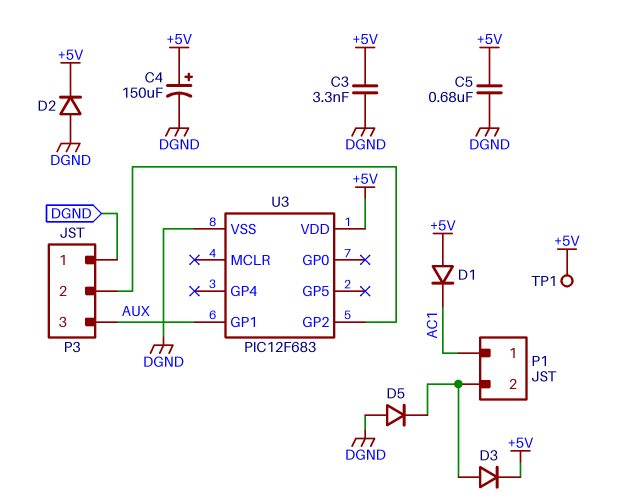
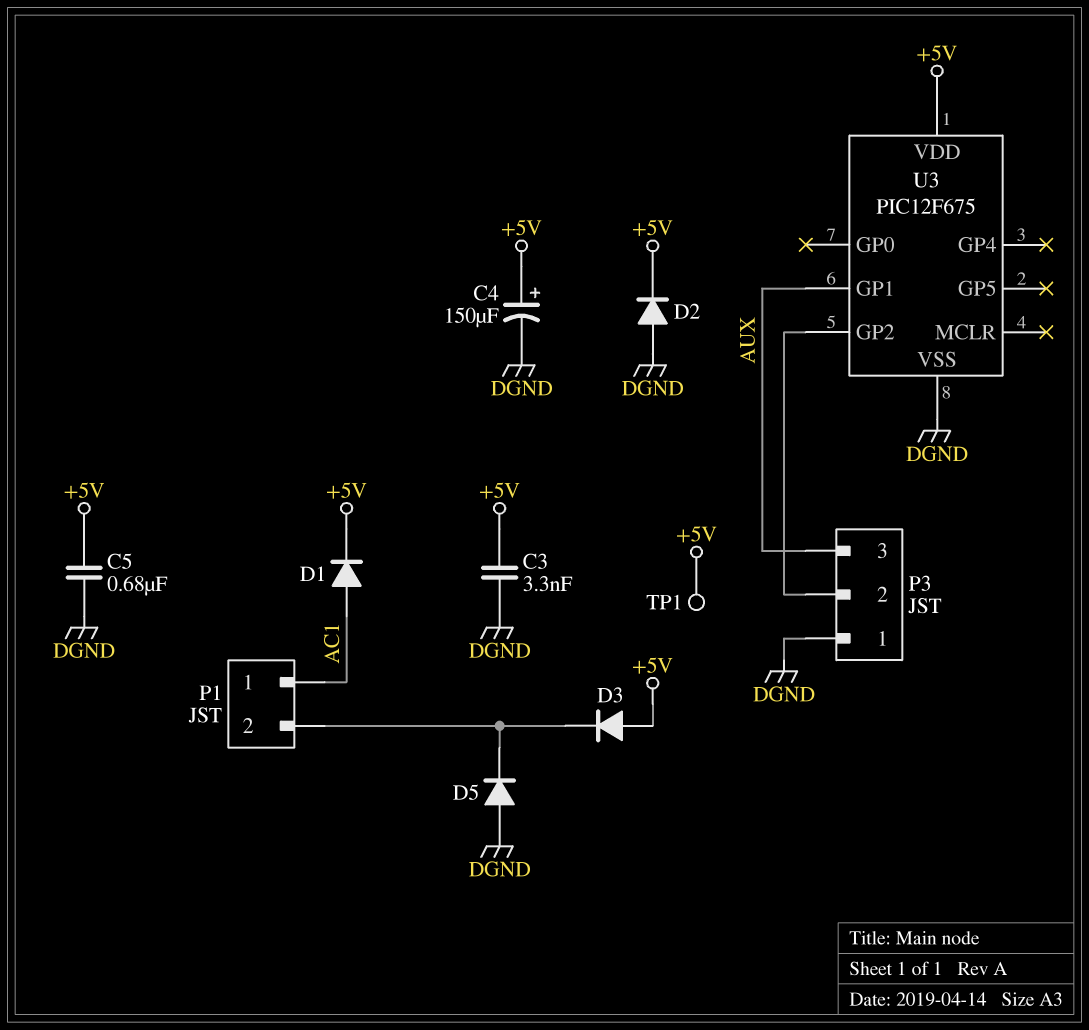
D1: diode (A +5V, K AC1) -> diode (A AC1, K +5V)
D3: diode (A P1/2, K +5V) -> diode (A +5V, K P1/2)
U3: PIC12F683 -> PIC12F675

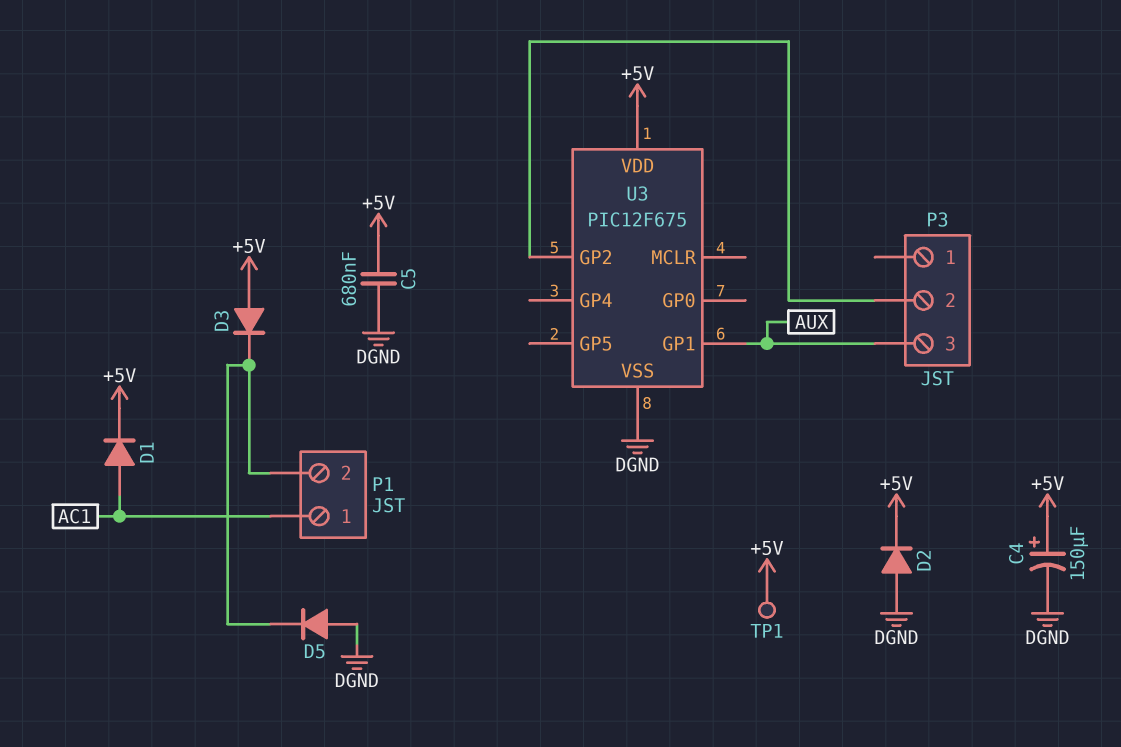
C3: 3.3nF (+5V, DGND) -> none
P3 pin 1: DGND -> none

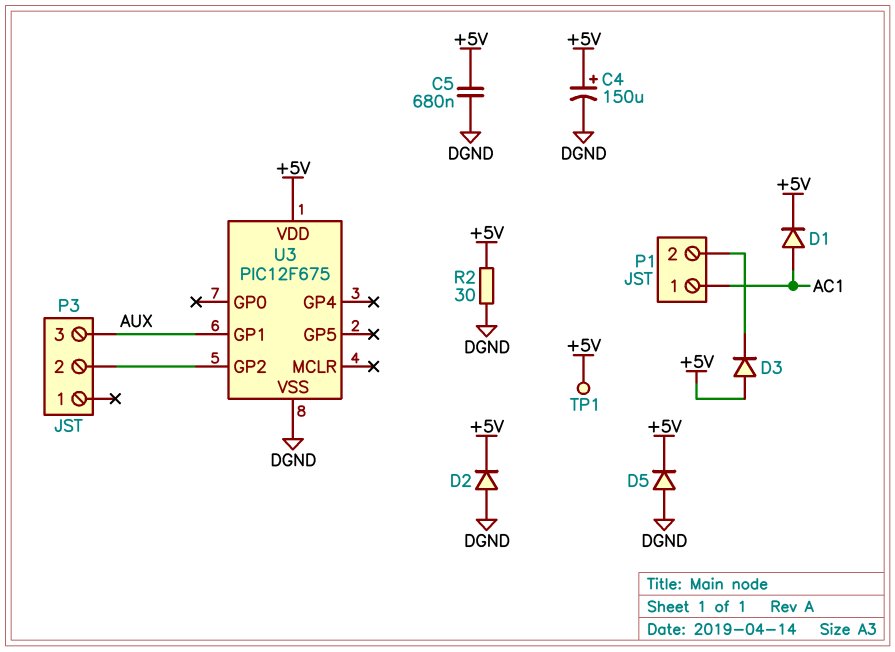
D5: diode (A DGND, K P1/2) -> diode (A DGND, K +5V)
R2: none -> 30 (+5V, DGND)

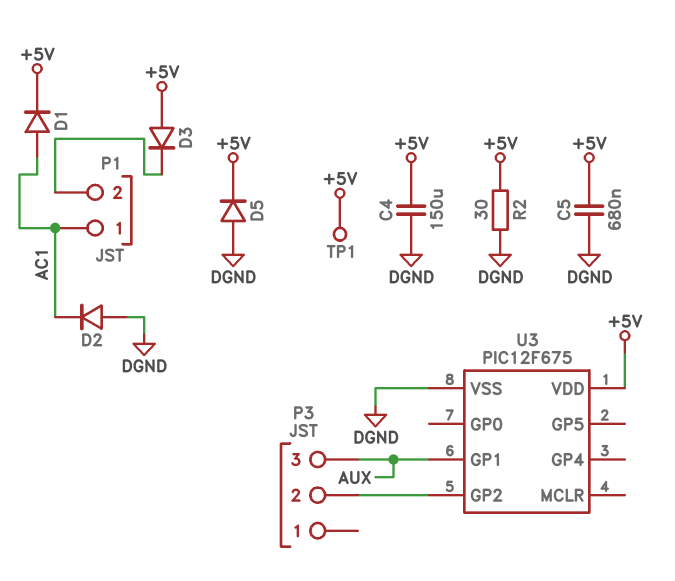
C4: 150uF (plus +5V, minus DGND) -> 150uF (+5V, DGND)
D2: diode (A DGND, K +5V) -> diode (A DGND, K AC1)

